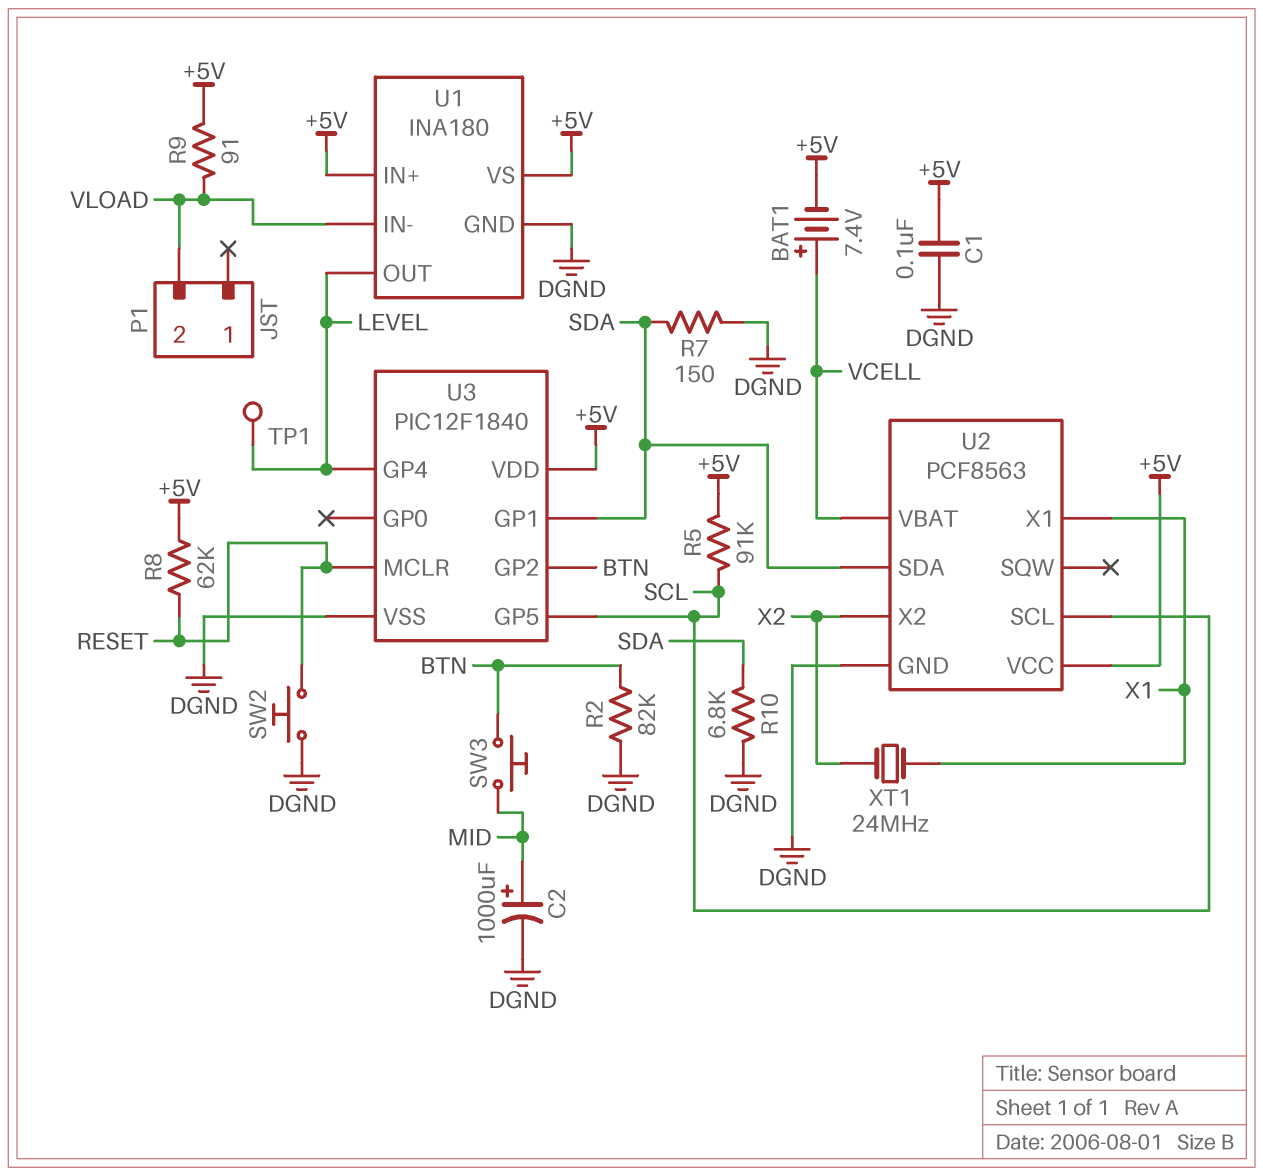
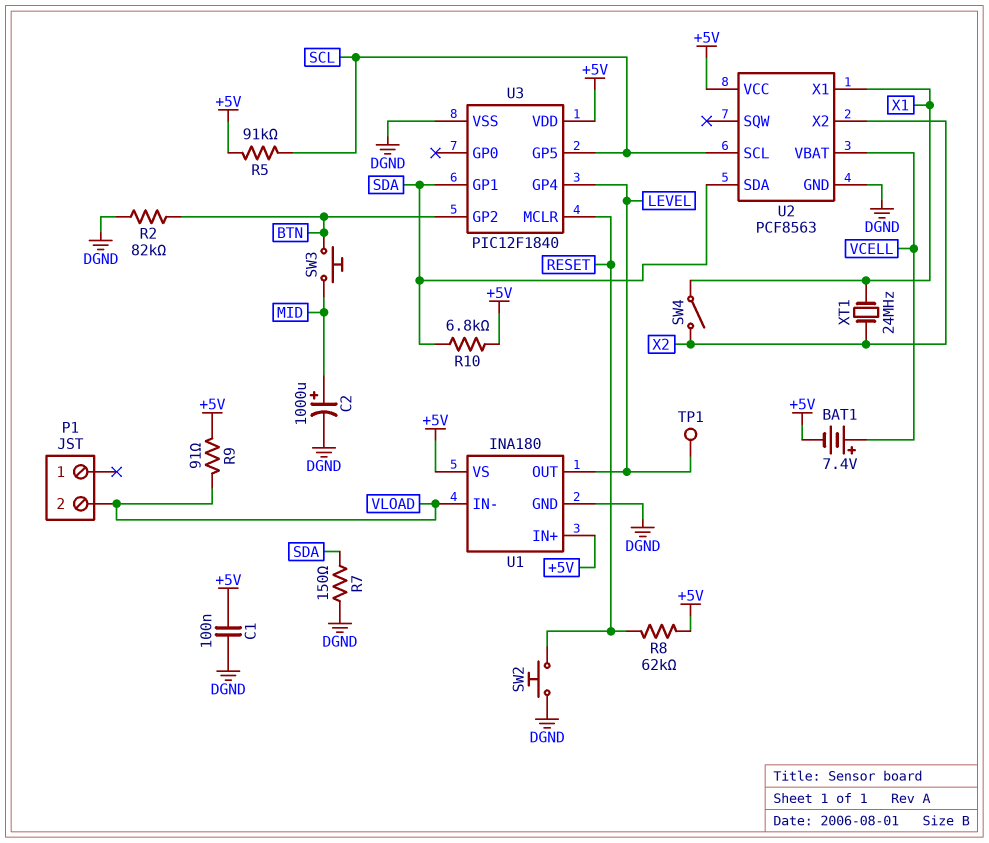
R10: 6.8k (DGND, SDA) -> 6.8k (+5V, SDA)
SW4: none -> switch (X1, X2)

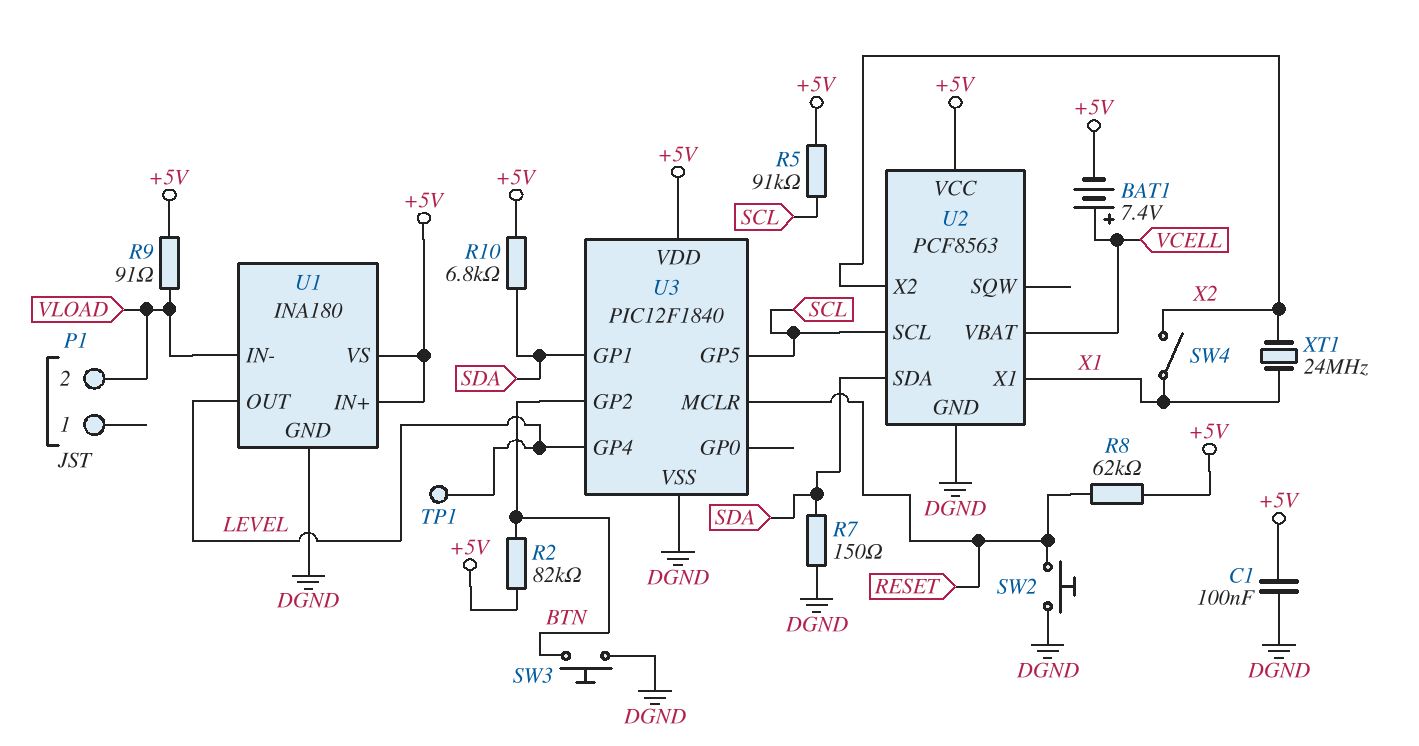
C2: 1000uF (plus MID, minus DGND) -> none
R2: 82k (BTN, DGND) -> 82k (+5V, BTN)
SW3: button (BTN, MID) -> button (BTN, DGND)

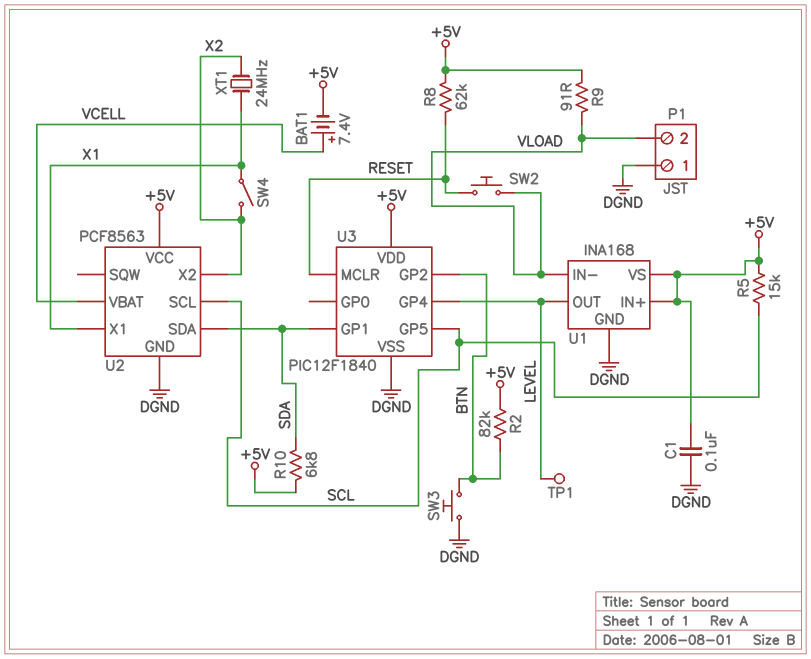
P1 pin 1: none -> DGND
R5: 91k (+5V, SCL) -> 15k (+5V, SCL)
R7: 150 (DGND, SDA) -> none
SW2: button (DGND, RESET) -> button (RESET, VLOAD)
U1: INA180 -> INA168

